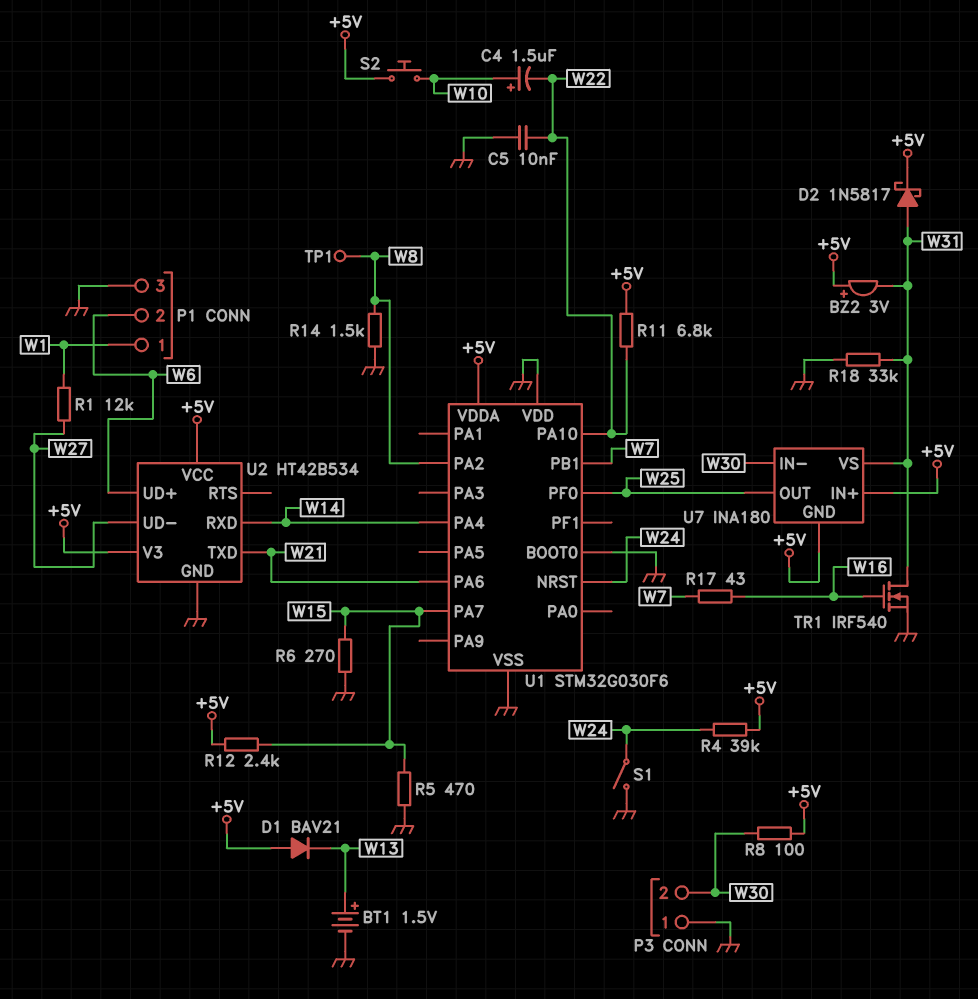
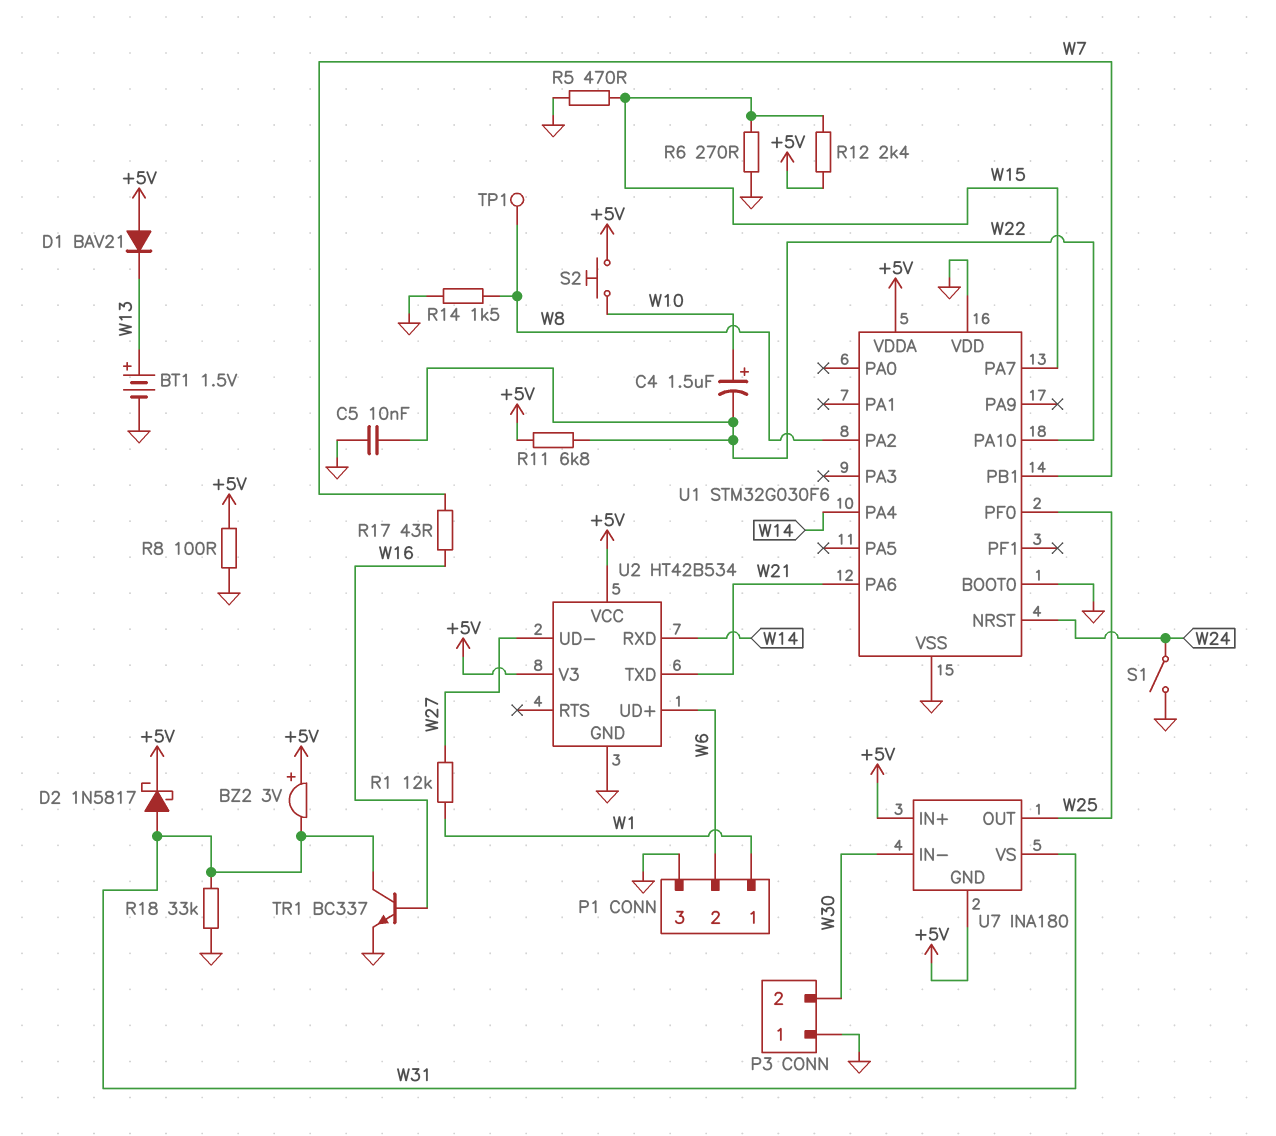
R4: 39k (+5V, W24) -> none
R8: 100 (+5V, W30) -> 100 (+5V, GND)
TR1: NMOS IRF540 (G W16, D W31, S GND) -> NPN BC337 (B W16, C W31, E GND)

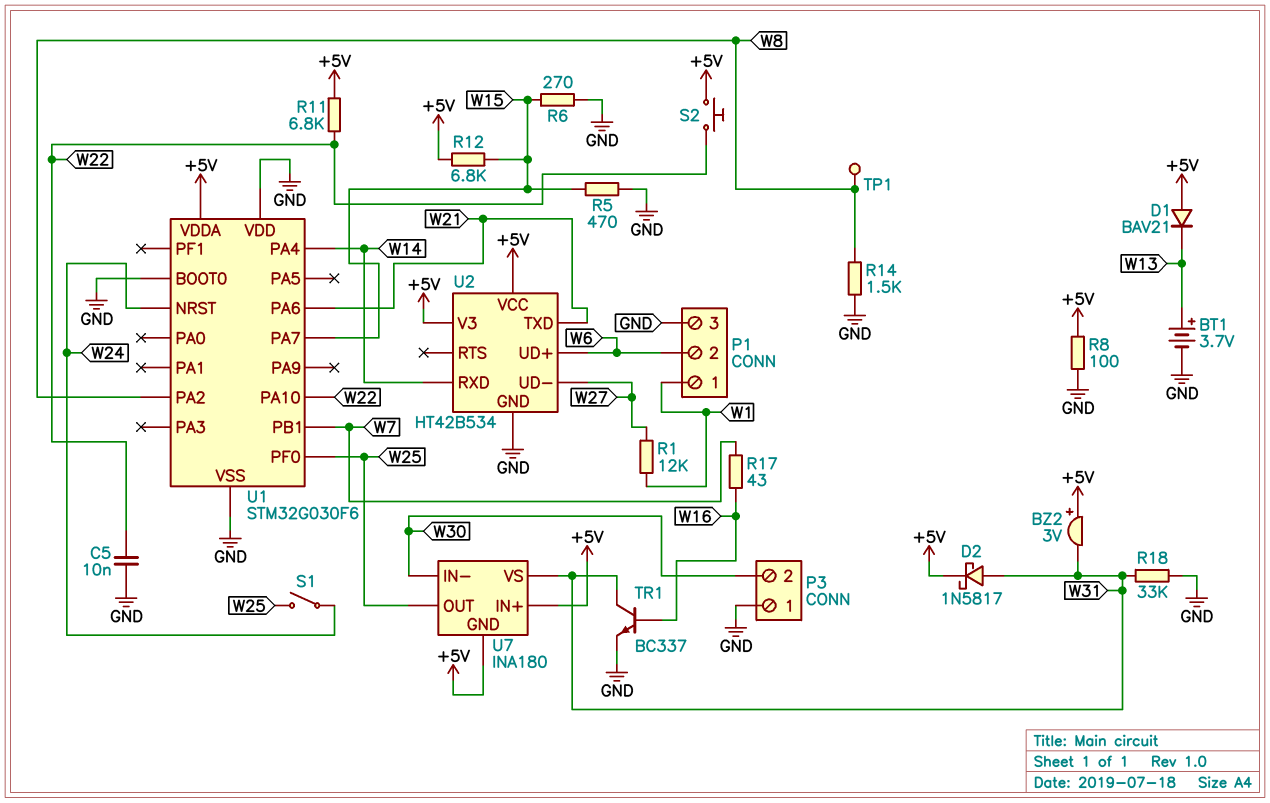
BT1: 1.5V (plus W13, minus GND) -> 3.7V (plus W13, minus GND)
C4: 1.5uF (plus W10, minus W22) -> none
R12: 2.4k (+5V, W15) -> 6.8k (+5V, W15)
S1: switch (GND, W24) -> switch (W24, W25)
S2: button (+5V, W10) -> button (+5V, W22)

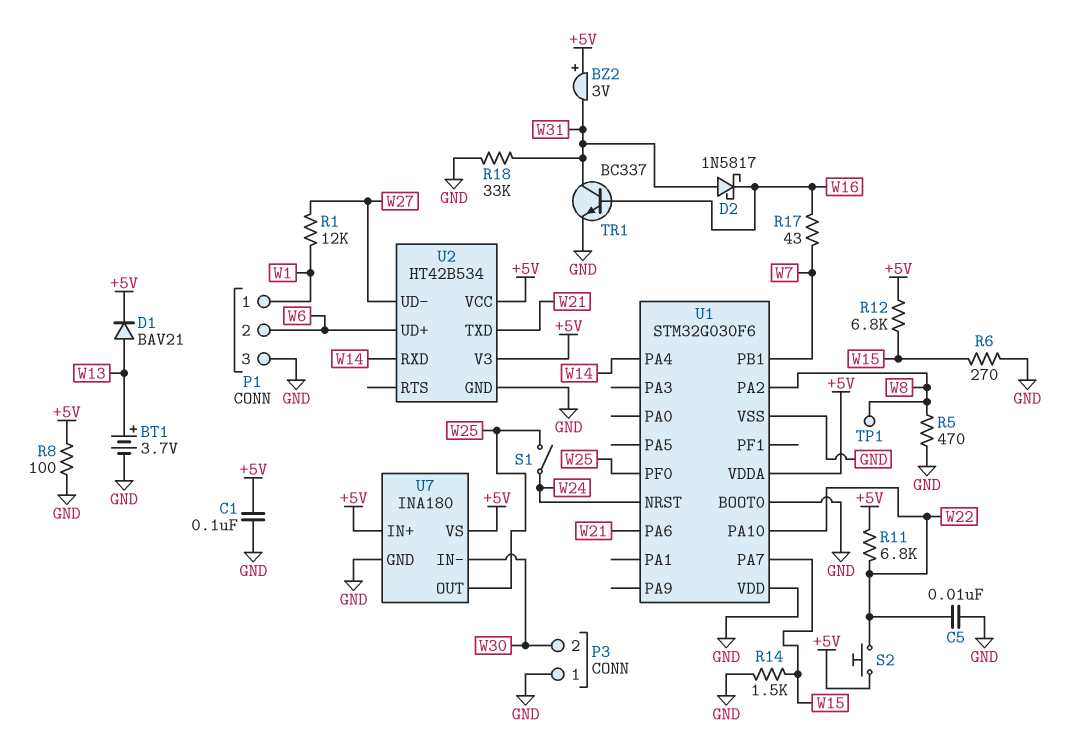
C1: none -> 100nF (+5V, GND)
D1: diode BAV21 (A +5V, K W13) -> diode BAV21 (A W13, K +5V)
D2: schottky 1N5817 (A W31, K +5V) -> schottky 1N5817 (A W31, K W16)
R5: 470 (GND, W15) -> 470 (GND, W8)
R14: 1.5k (GND, W8) -> 1.5k (GND, W15)
U7 pin GND: +5V -> GND
U7 pin VS: W31 -> +5V

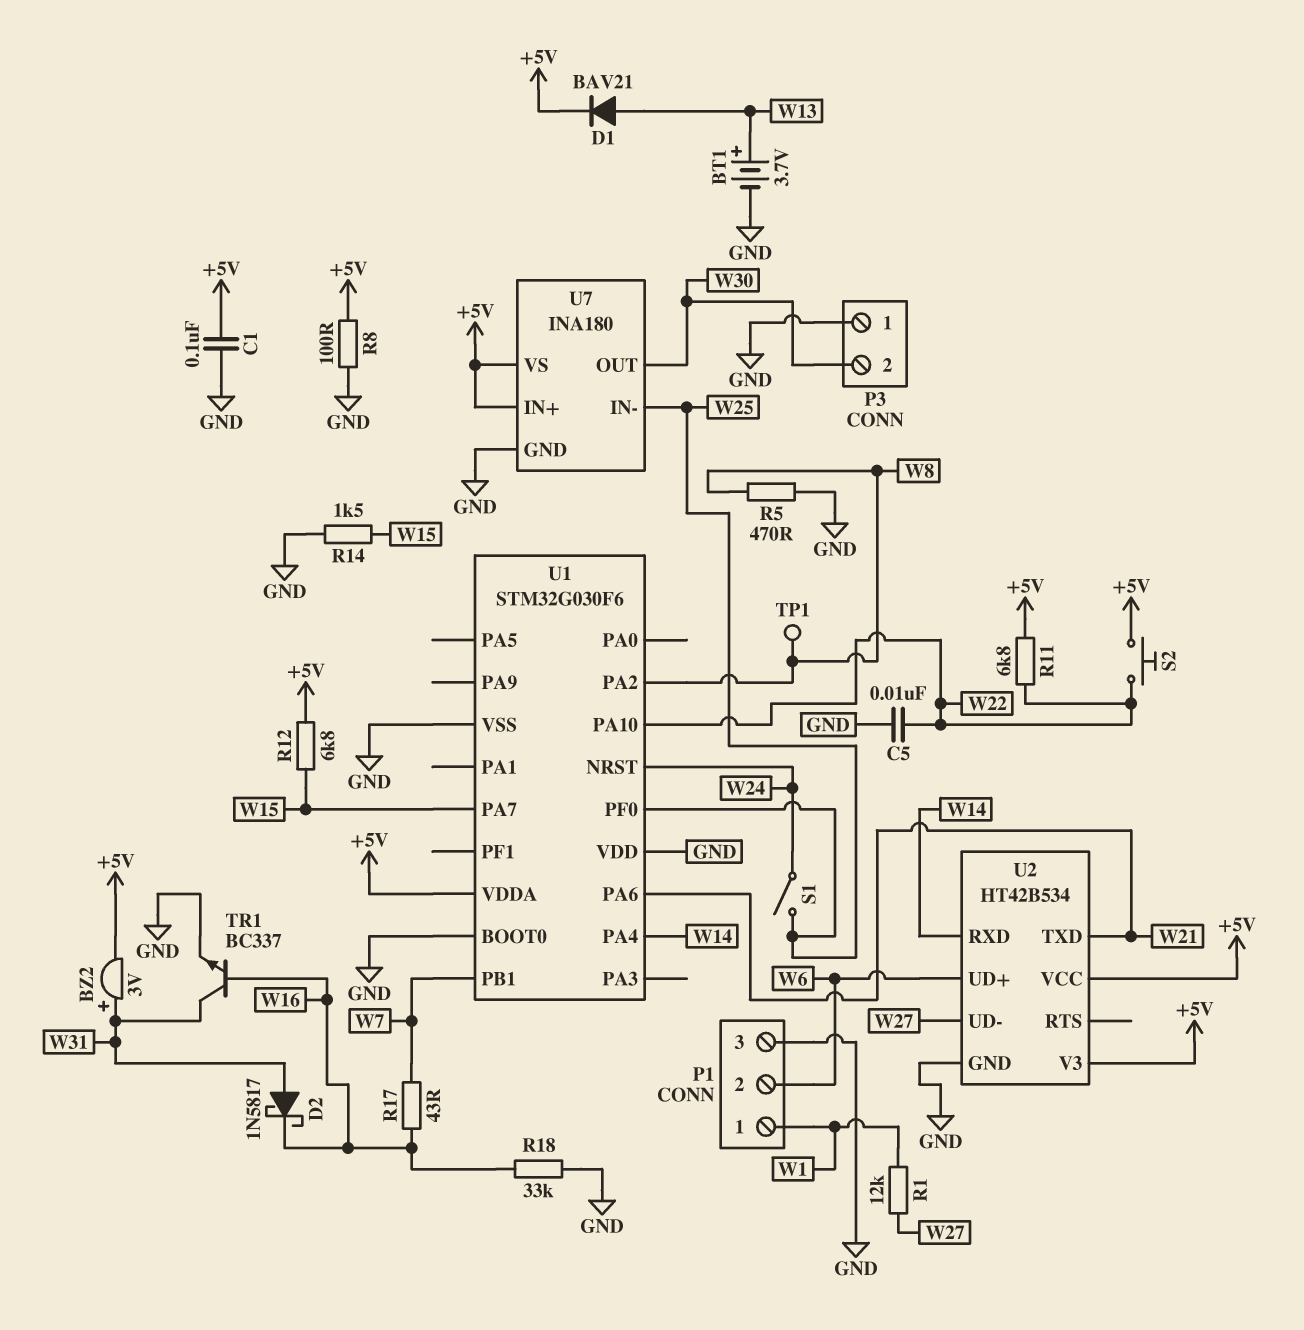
BZ2: buzzer 3V (plus +5V, minus W31) -> buzzer 3V (plus W31, minus +5V)
R6: 270 (GND, W15) -> none
R18: 33k (GND, W31) -> 33k (GND, W16)
U7 pin IN-: W30 -> W25
U7 pin OUT: W25 -> W30

